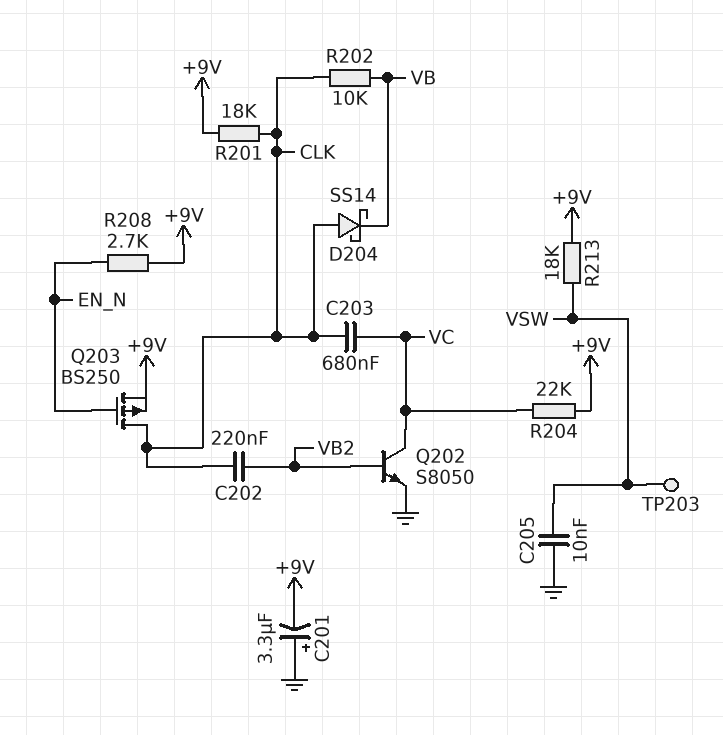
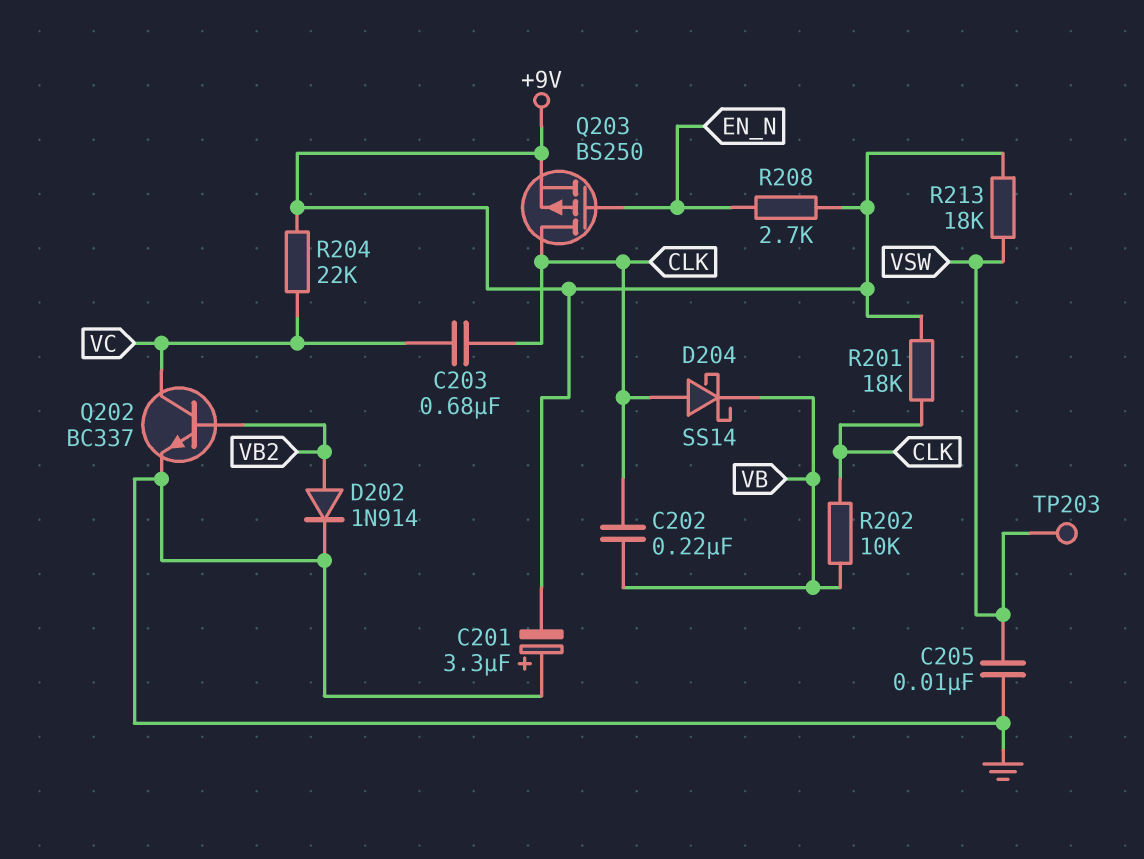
C202: 220nF (CLK, VB2) -> 220nF (CLK, VB)
D202: none -> diode 1N914 (A VB2, K GND)
Q202: NPN S8050 (B VB2, C VC, E GND) -> NPN BC337 (B VB2, C VC, E GND)

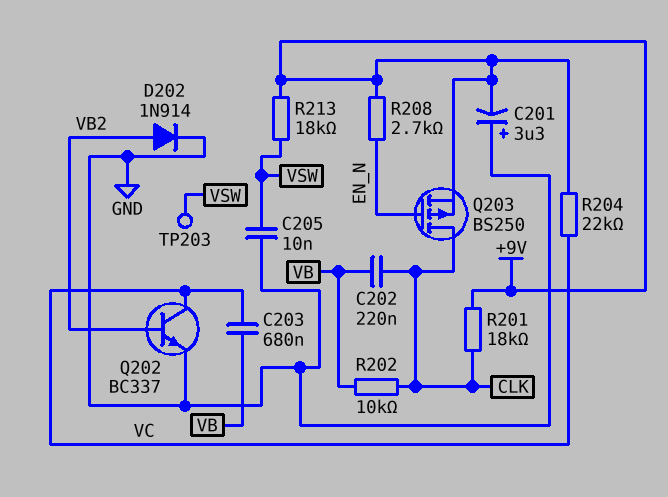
C203: 680nF (CLK, VC) -> 680nF (VB, VC)
D204: schottky SS14 (A CLK, K VB) -> none

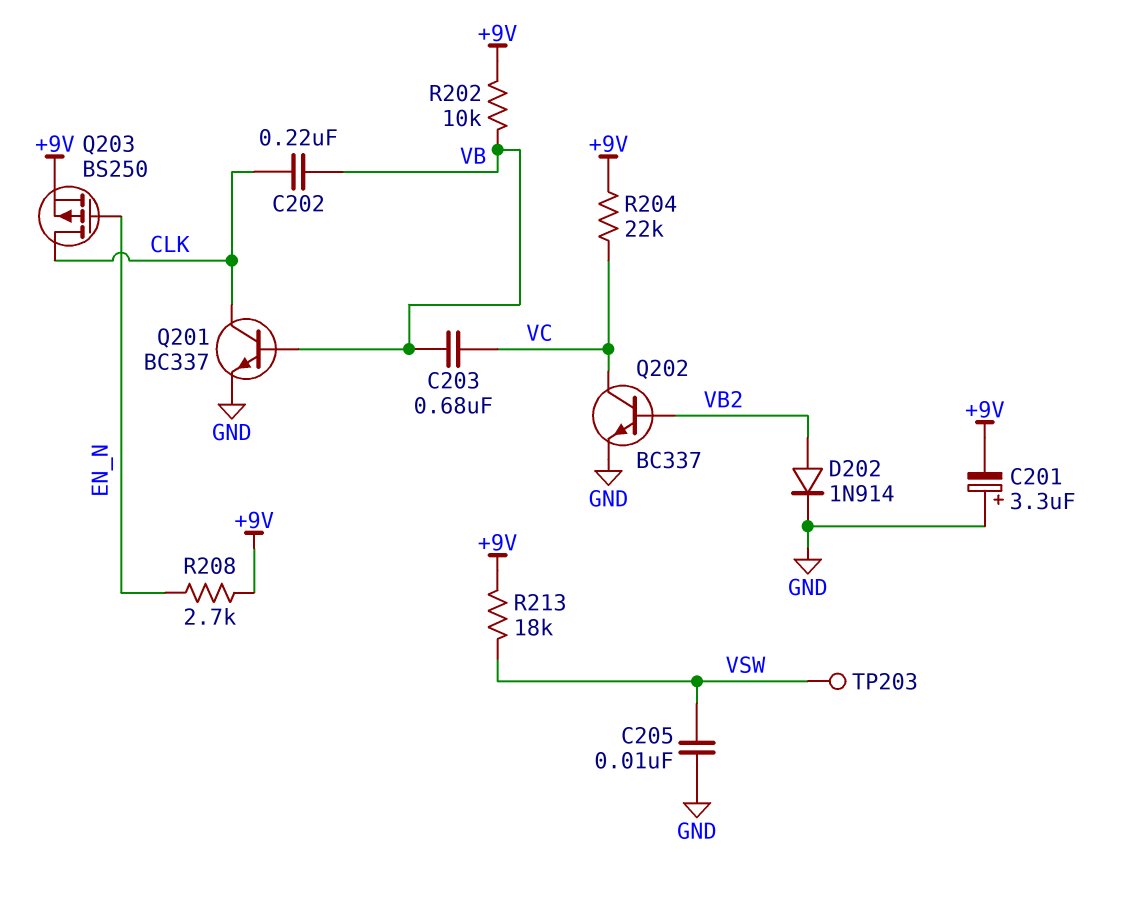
Q201: none -> NPN BC337 (B VB, C CLK, E GND)
R201: 18k (+9V, CLK) -> none
R202: 10k (CLK, VB) -> 10k (+9V, VB)

